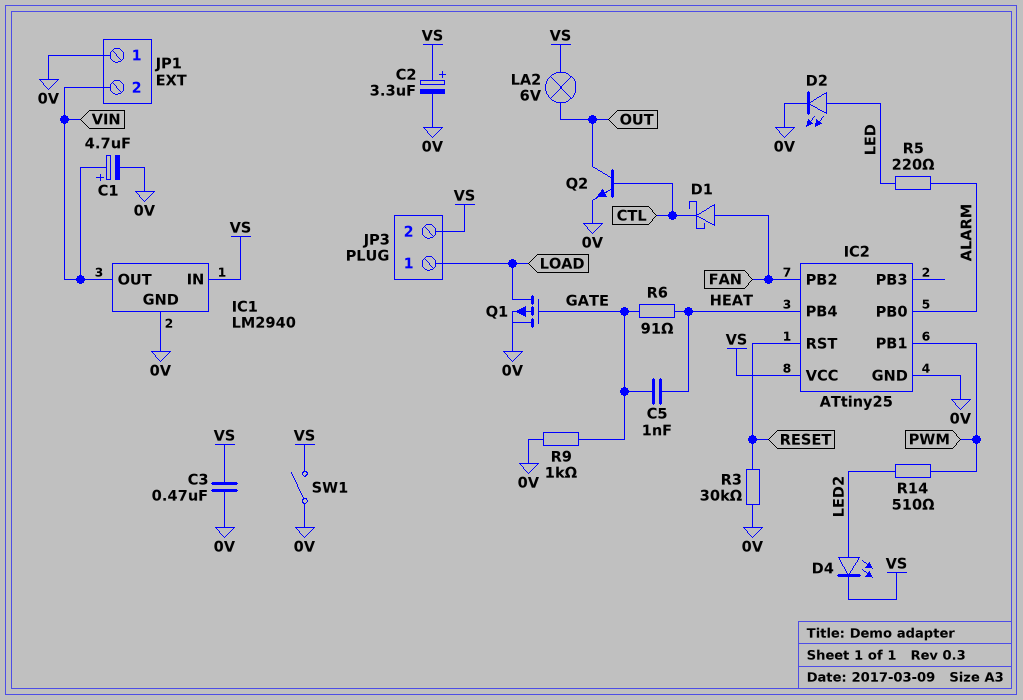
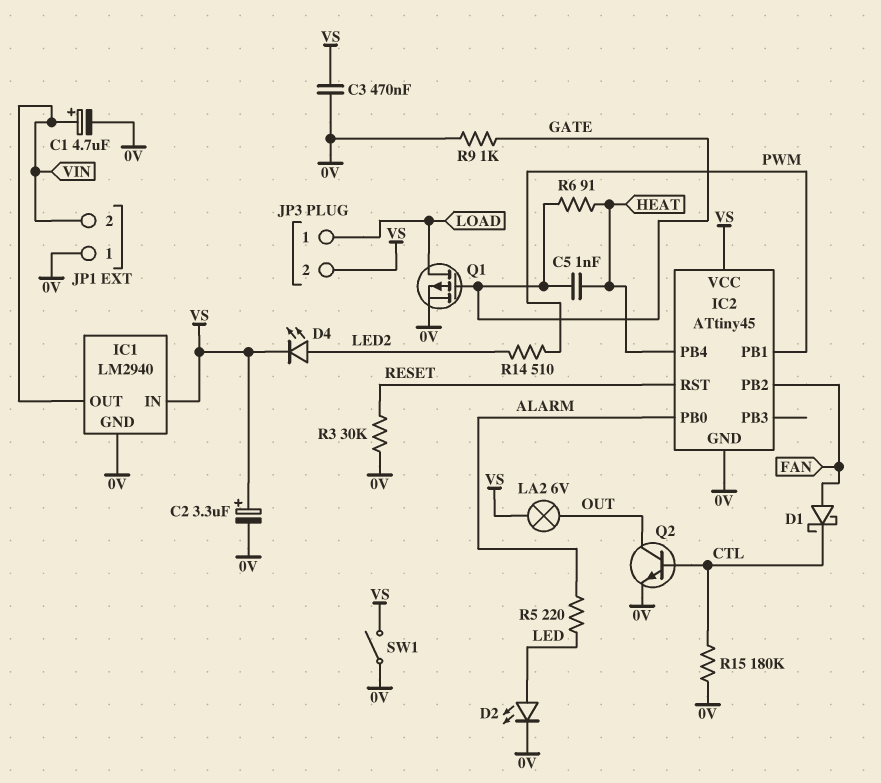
IC2: ATtiny25 -> ATtiny45
R15: none -> 180k (0V, CTL)

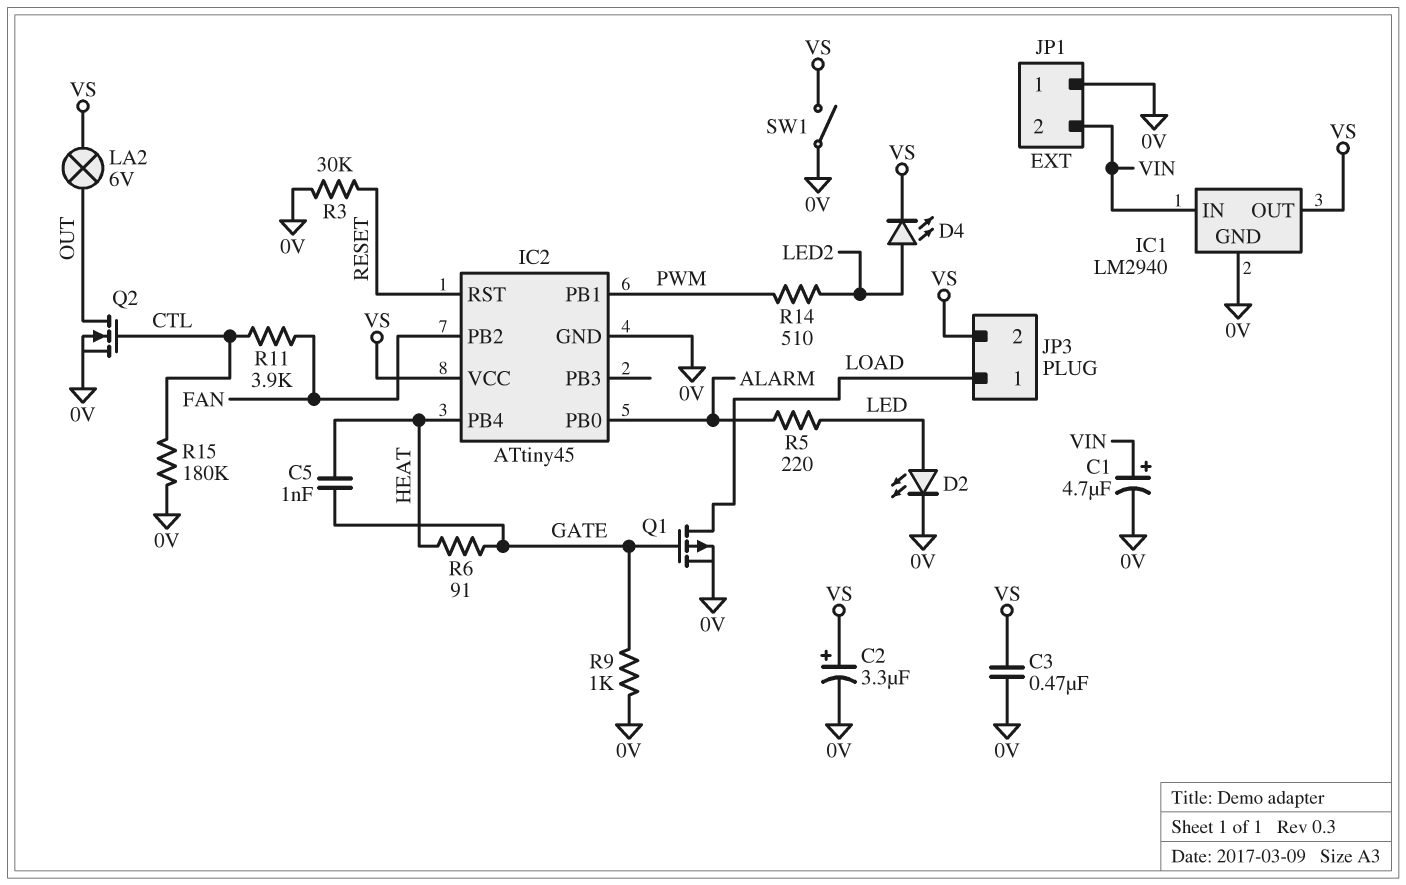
D1: schottky (A FAN, K CTL) -> none
IC1 pin IN: VS -> VIN
IC1 pin OUT: VIN -> VS
Q2: NPN (B CTL, C OUT, E 0V) -> NMOS (G CTL, D OUT, S 0V)
R11: none -> 3.9k (CTL, FAN)

